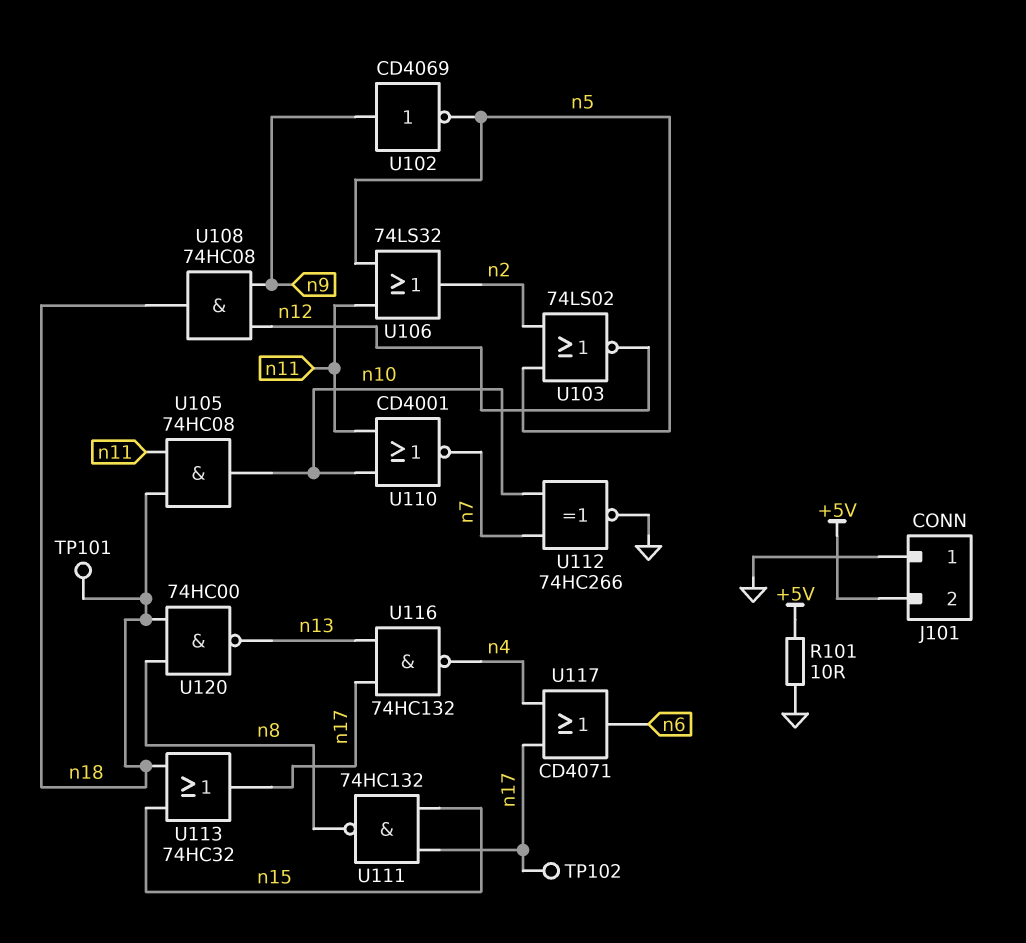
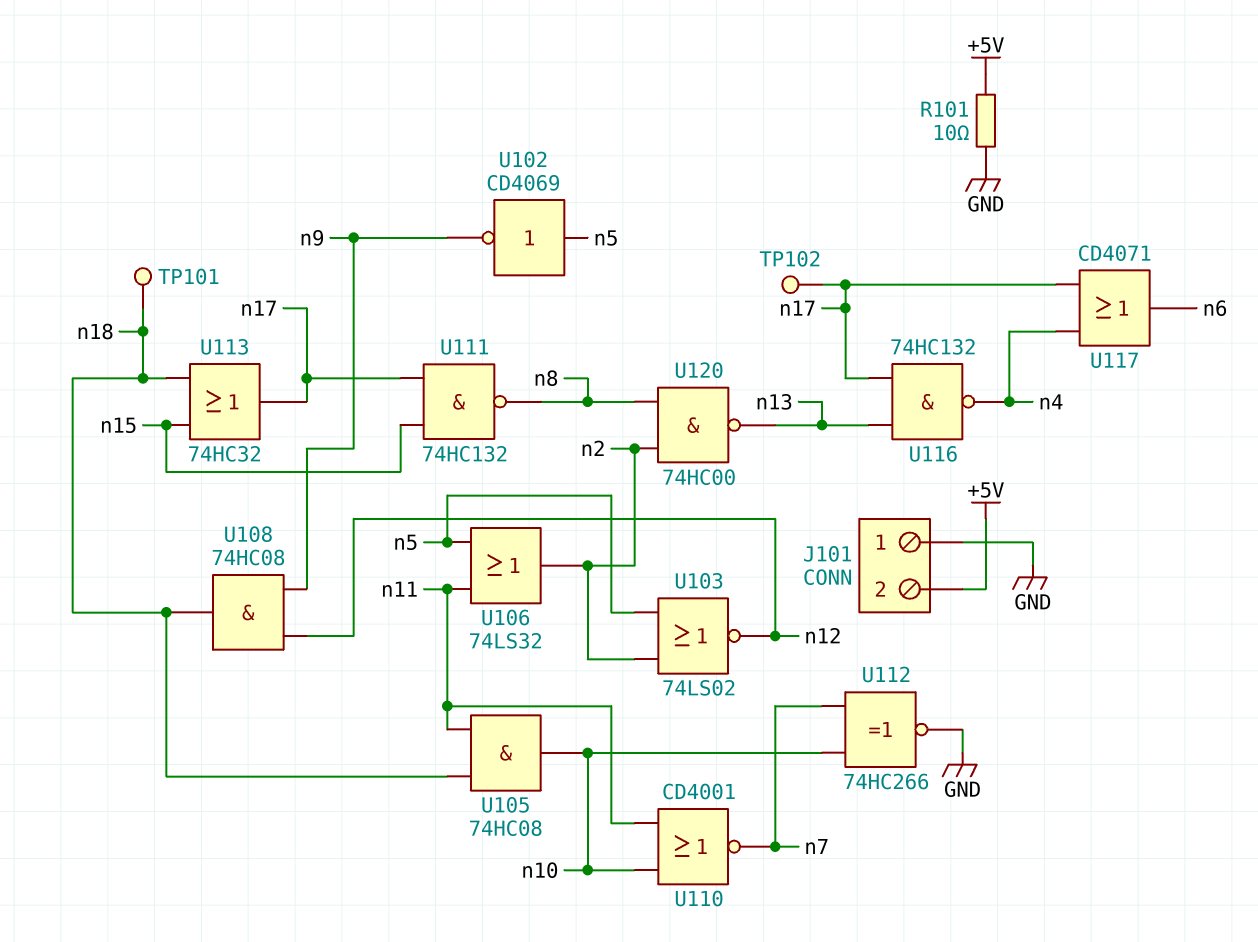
U102: NOT CD4069 (in n9, out n5) -> NOT CD4069 (in n5, out n9)
U120: NAND 74HC00 (in n8, in n18, out n13) -> NAND 74HC00 (in n2, in n8, out n13)

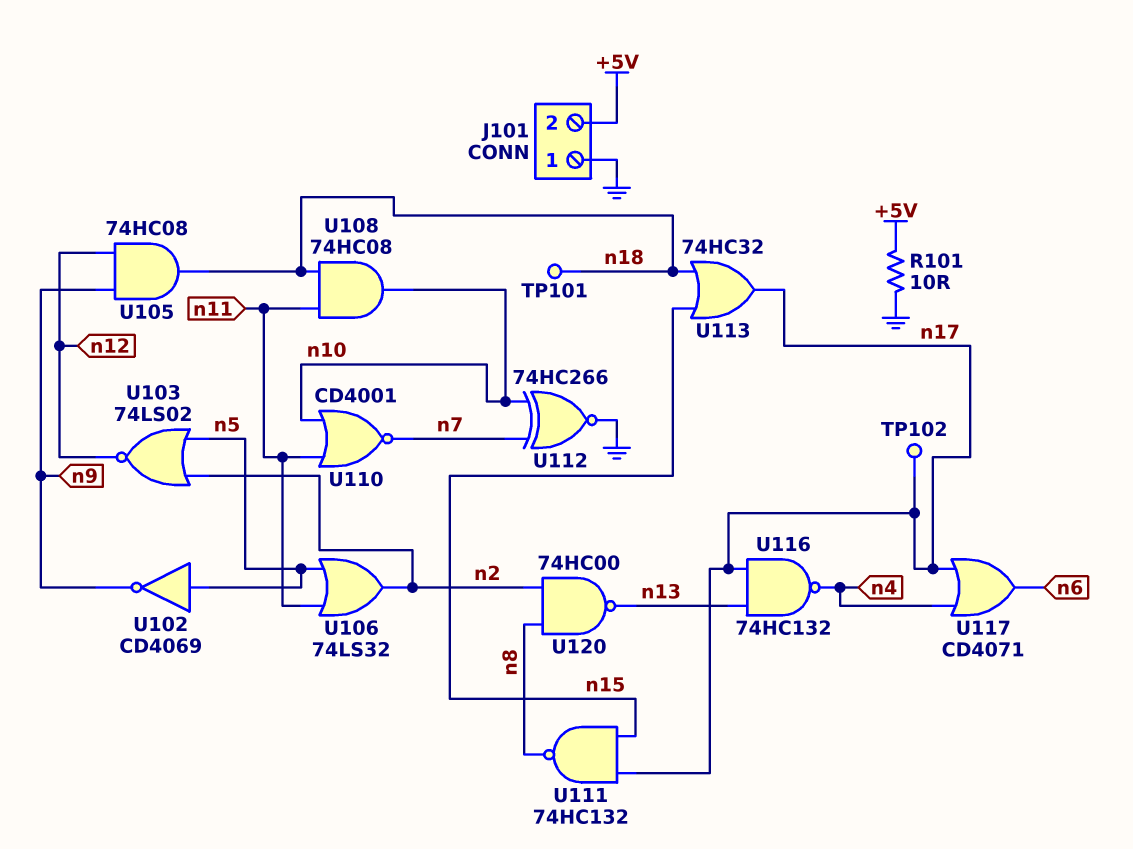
U105: AND 74HC08 (in n11, in n18, out n10) -> AND 74HC08 (in n9, in n12, out n18)
U108: AND 74HC08 (in n9, in n12, out n18) -> AND 74HC08 (in n11, in n18, out n10)

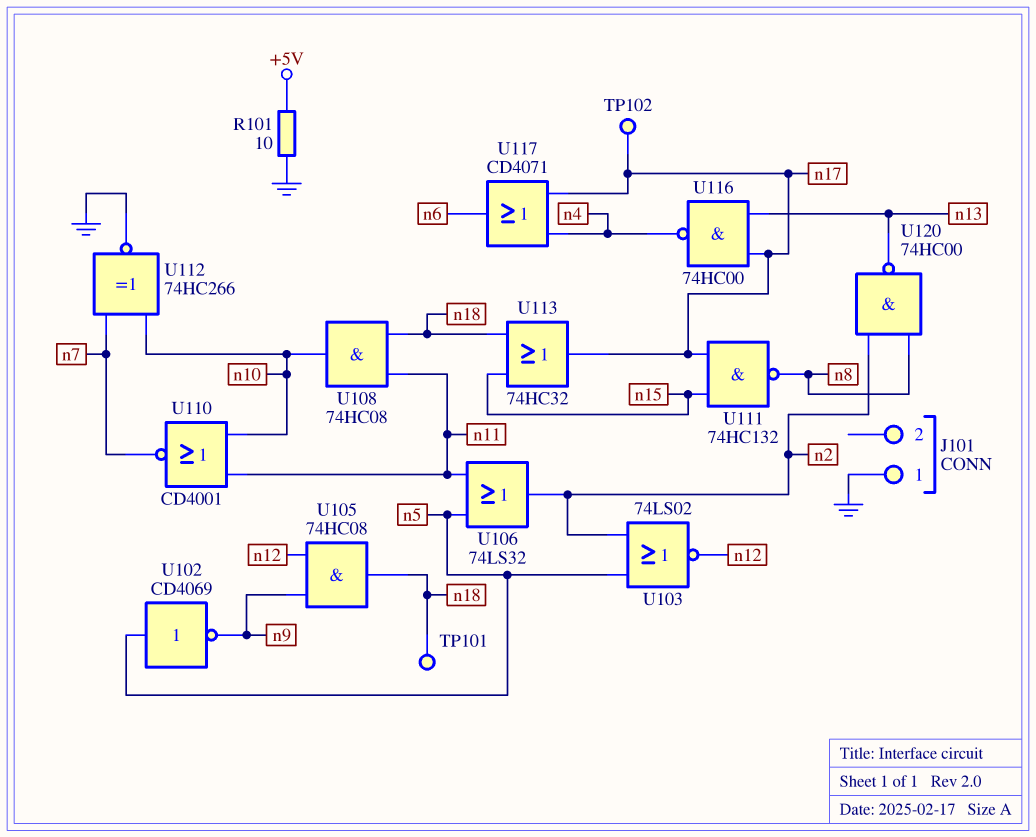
J101 pin 2: +5V -> none
U116: NAND 74HC132 (in n13, in n17, out n4) -> NAND 74HC00 (in n13, in n17, out n4)

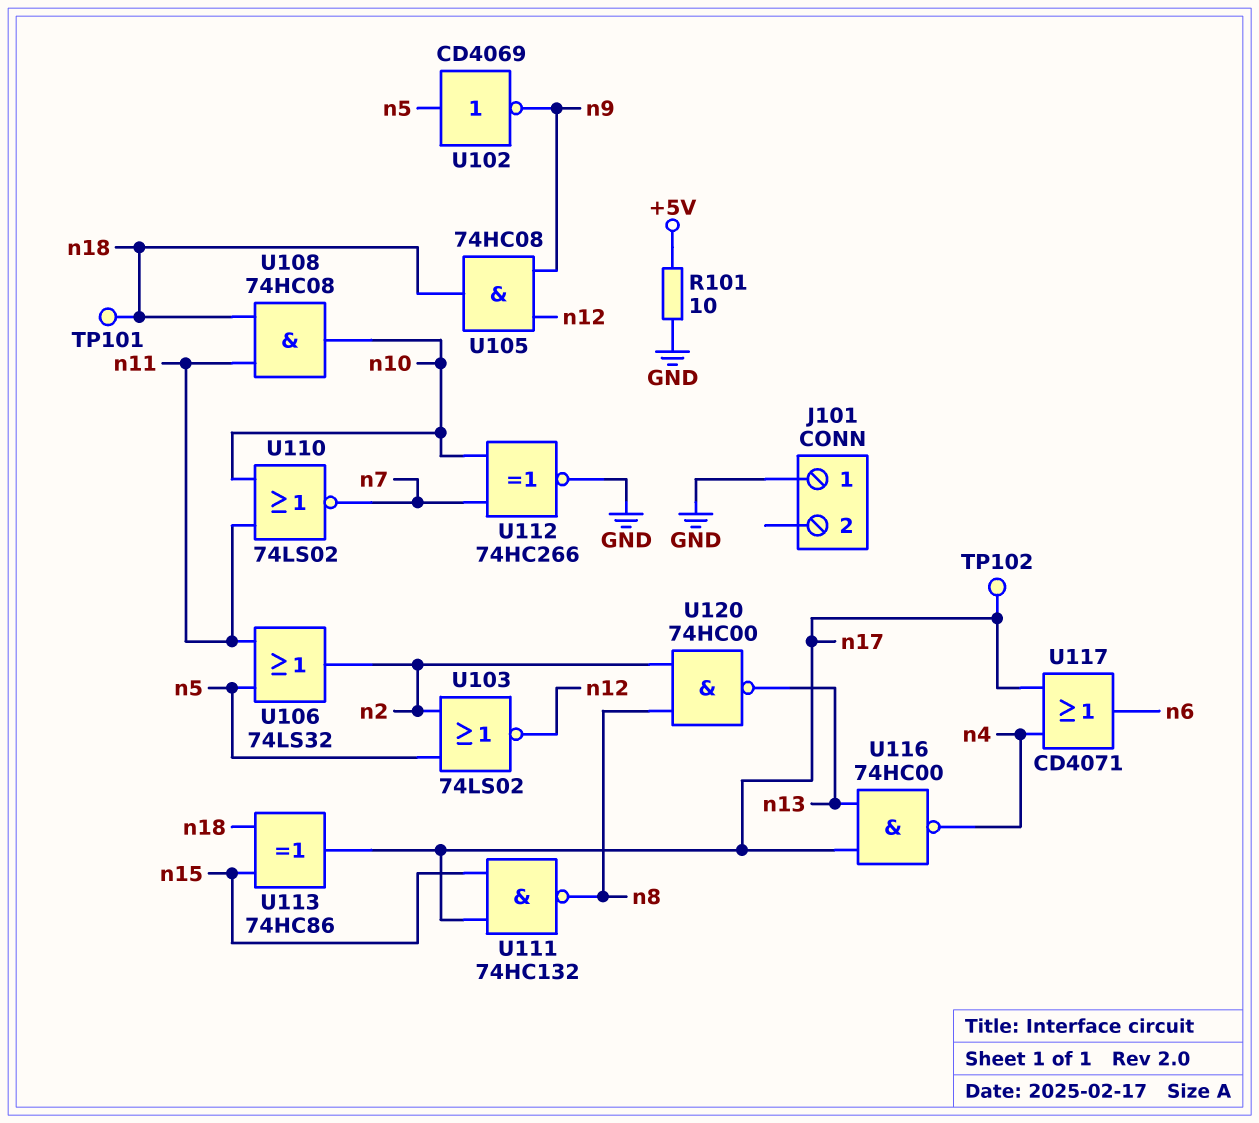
U110: NOR CD4001 (in n10, in n11, out n7) -> NOR 74LS02 (in n10, in n11, out n7)
U113: OR 74HC32 (in n15, in n18, out n17) -> XOR 74HC86 (in n15, in n18, out n17)

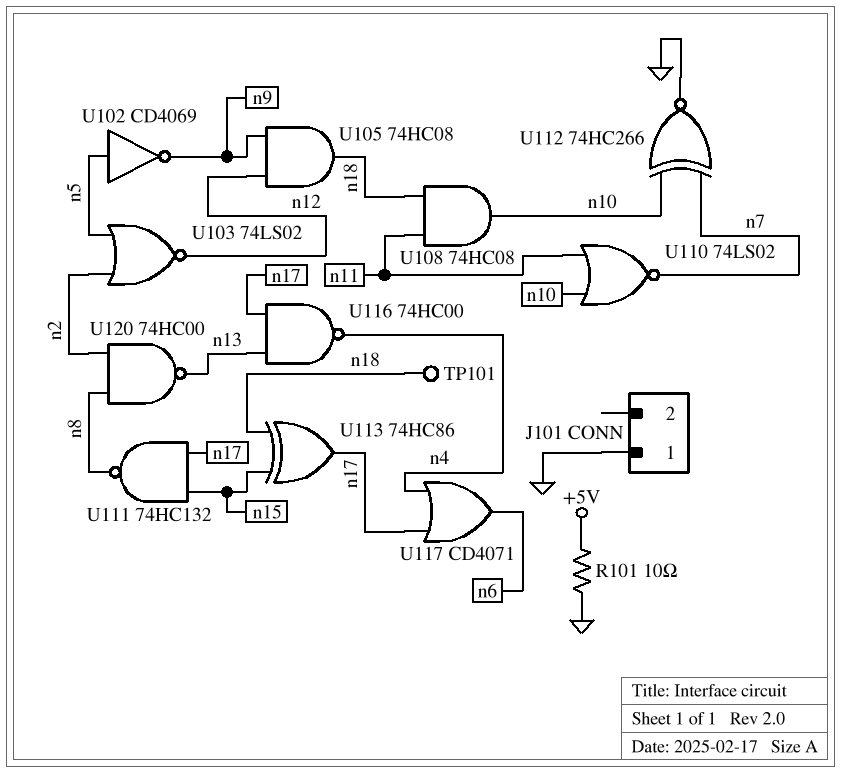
TP102: test point (n17) -> none
U106: OR 74LS32 (in n5, in n11, out n2) -> none

